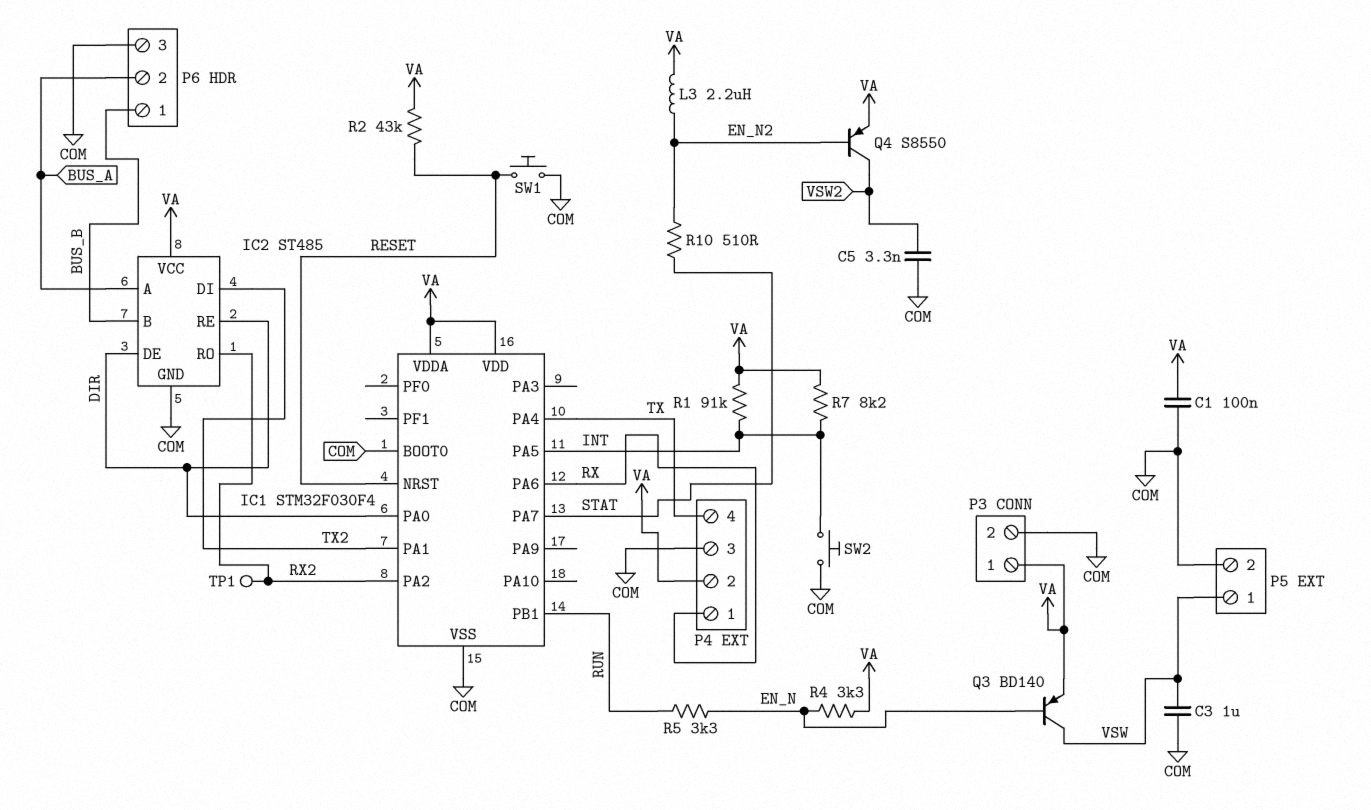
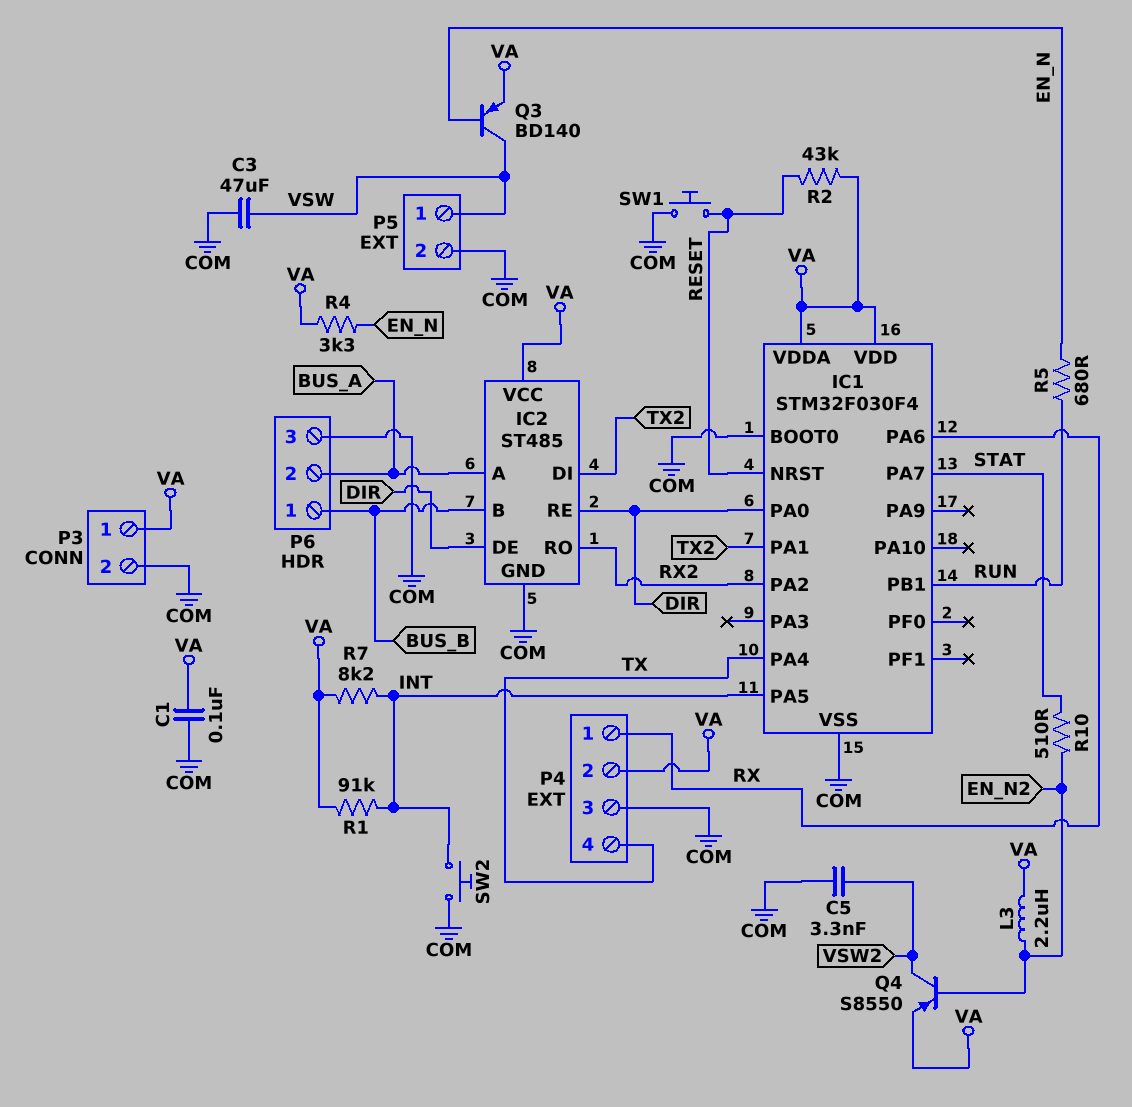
C3: 1uF (COM, VSW) -> 47uF (COM, VSW)
R5: 3.3k (EN_N, RUN) -> 680 (EN_N, RUN)
TP1: test point (RX2) -> none

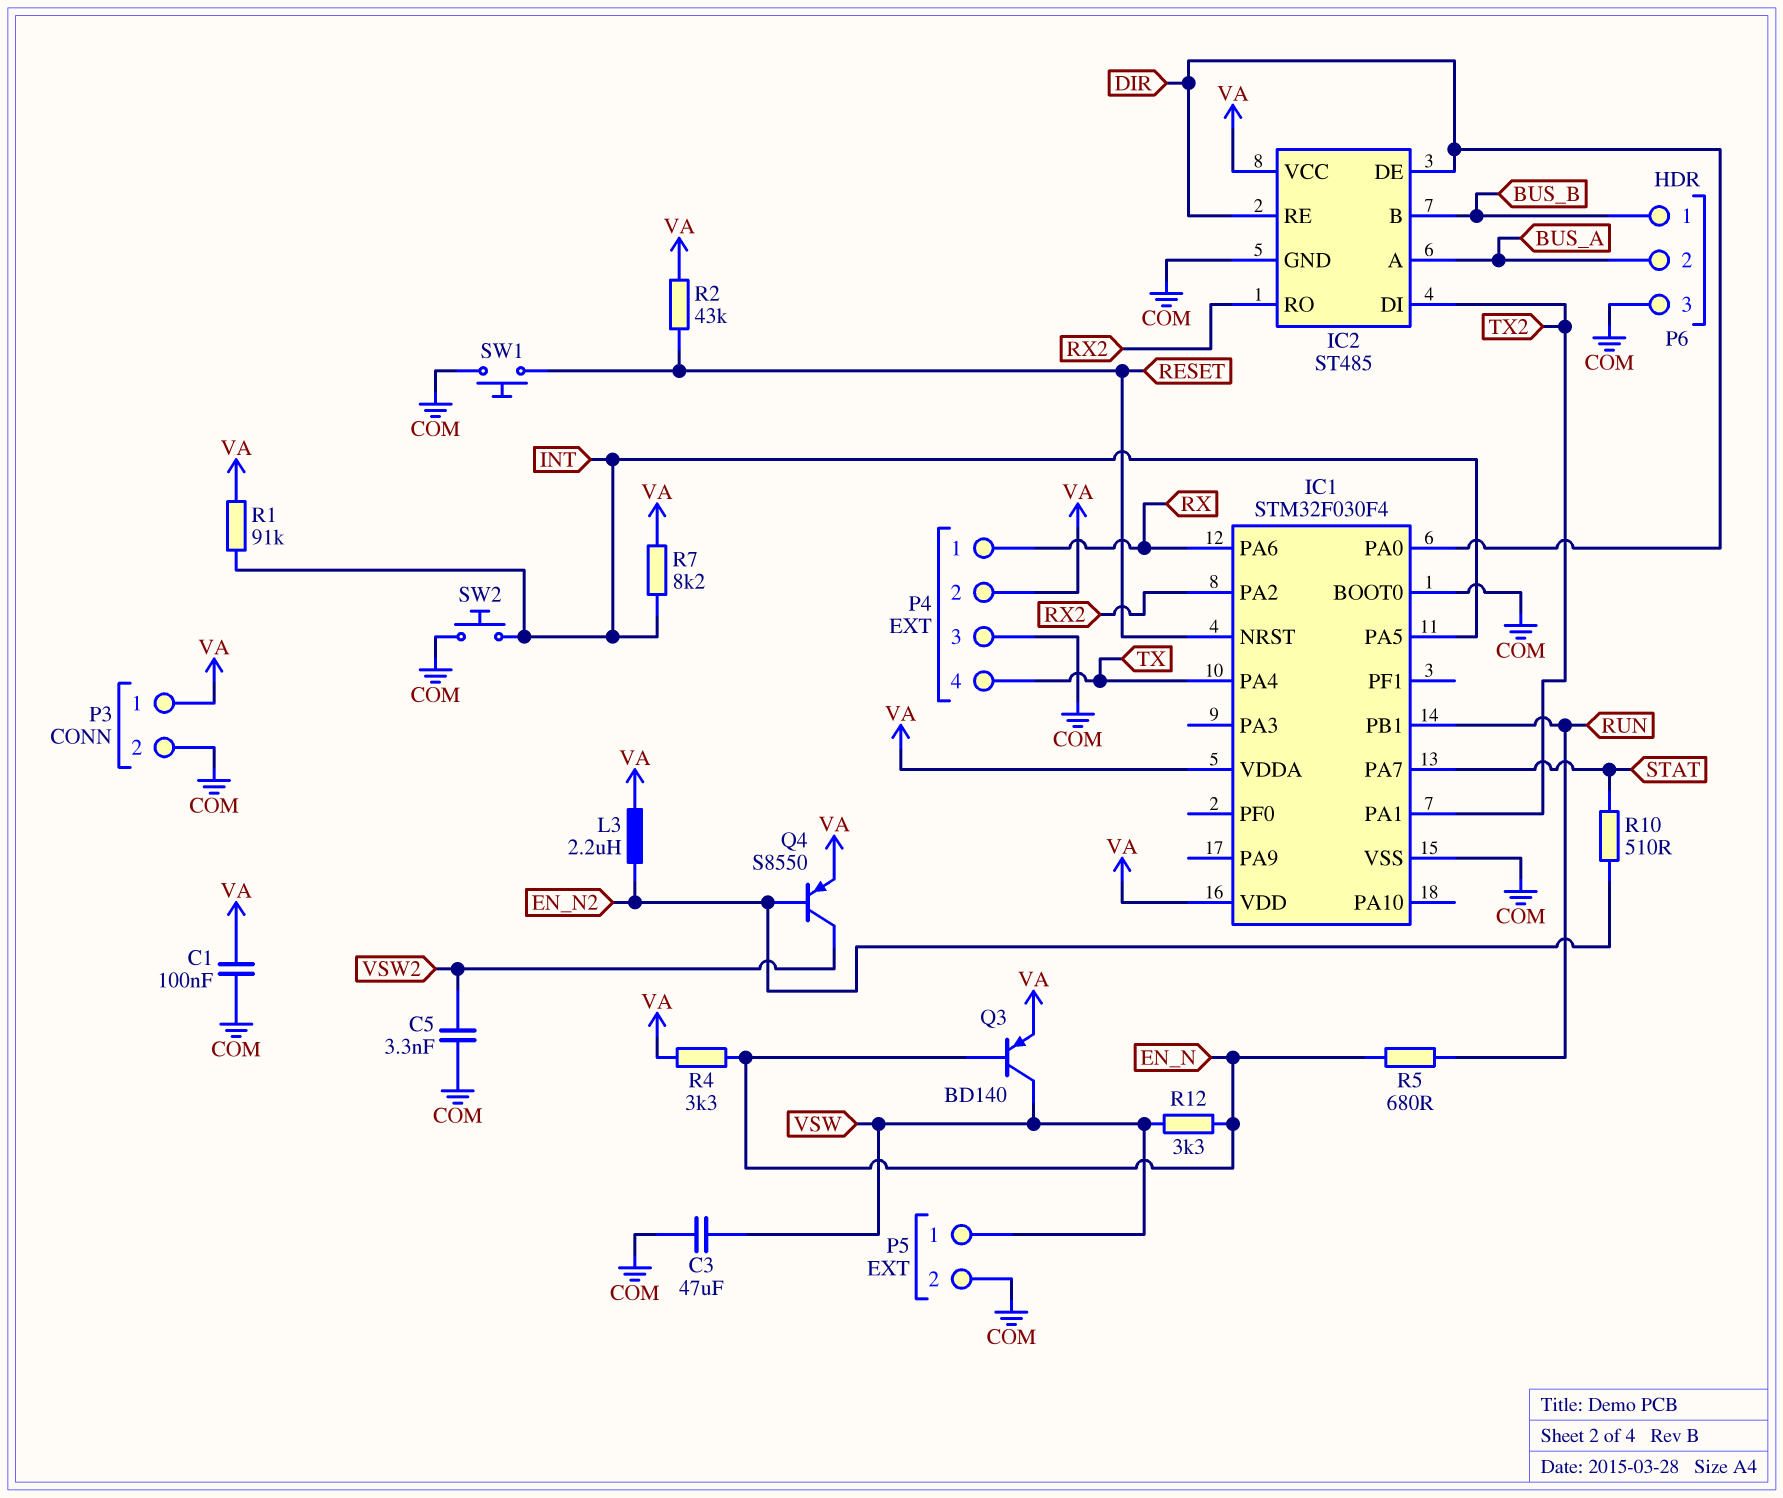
R12: none -> 3.3k (EN_N, VSW)

